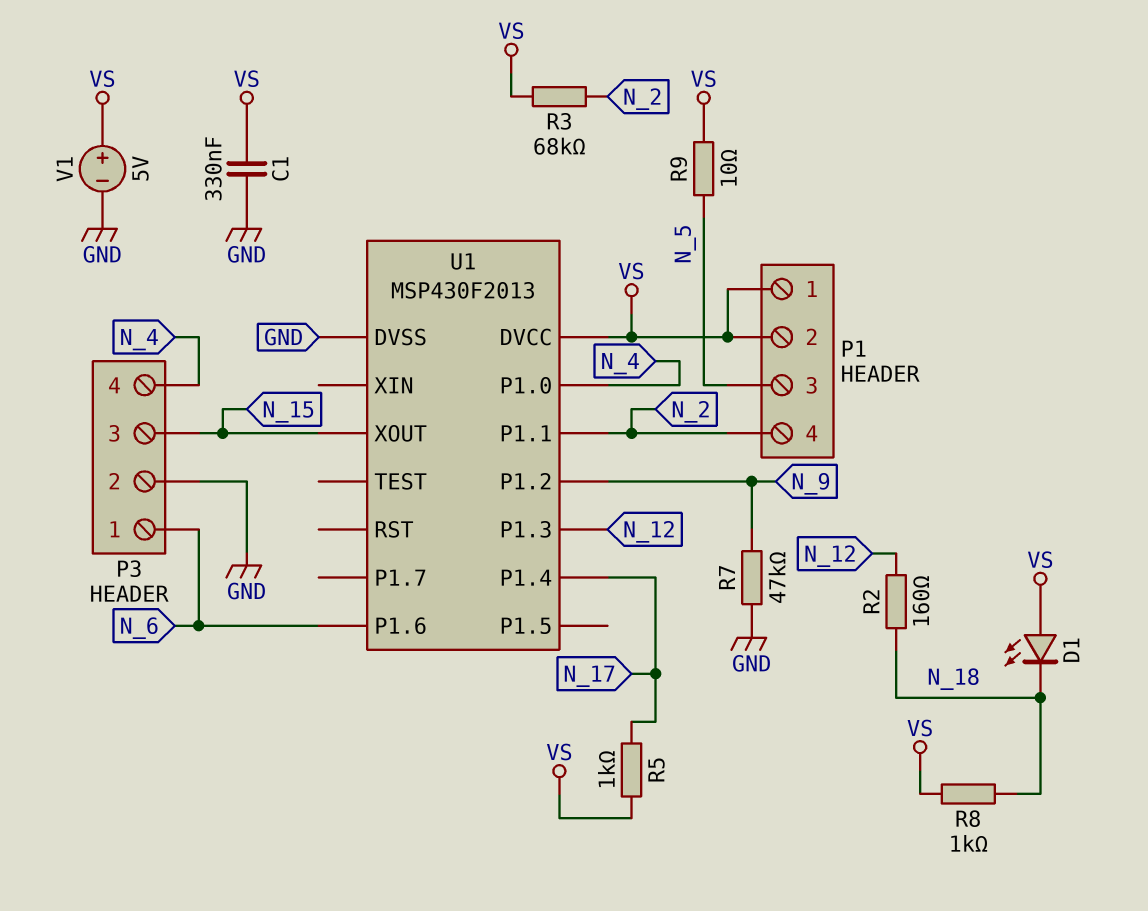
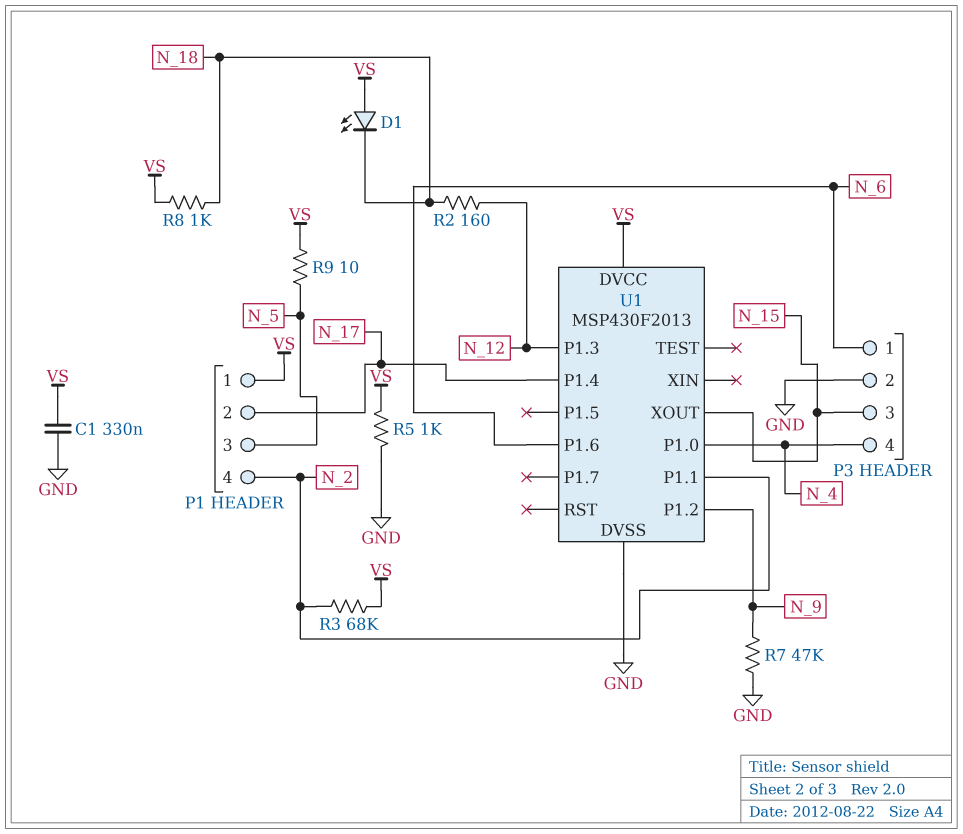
P1 pin 2: VS -> N_17
R5: 1k (N_17, VS) -> 1k (GND, VS)
V1: 5V (plus VS, minus GND) -> none

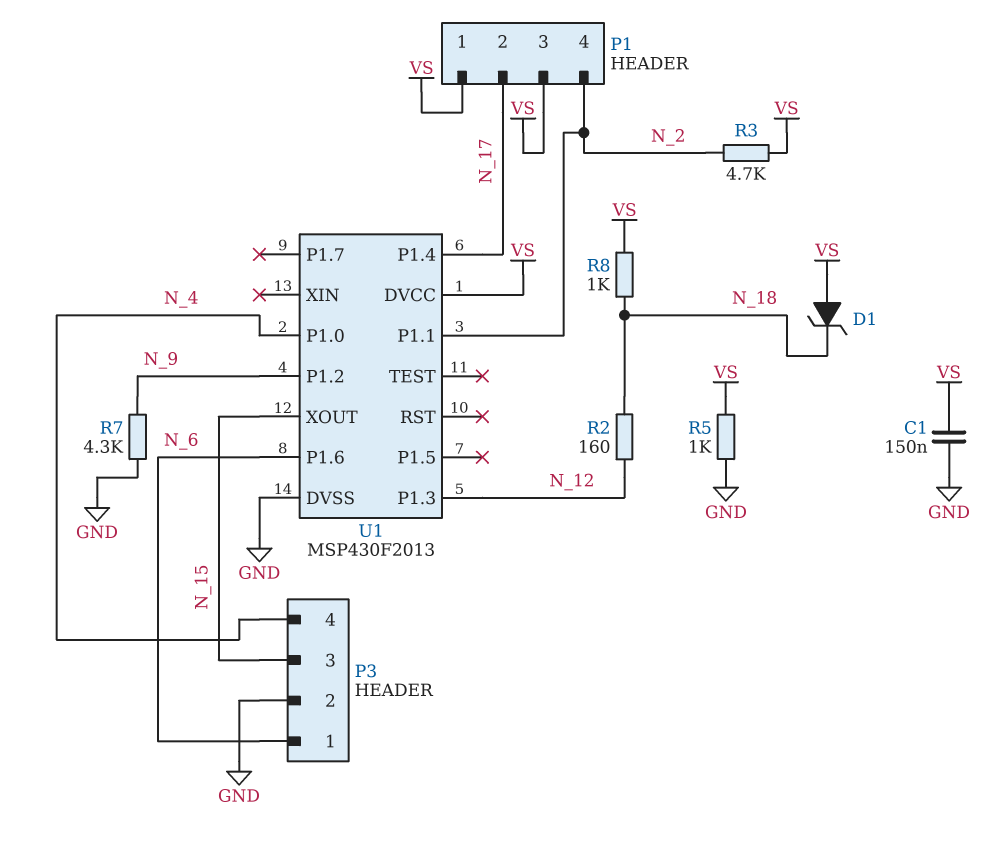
C1: 330nF (GND, VS) -> 150nF (GND, VS)
D1: LED (A VS, K N_18) -> zener (A VS, K N_18)
P1 pin 3: N_5 -> VS
R3: 68k (N_2, VS) -> 4.7k (N_2, VS)
R7: 47k (GND, N_9) -> 4.3k (GND, N_9)
R9: 10 (N_5, VS) -> none

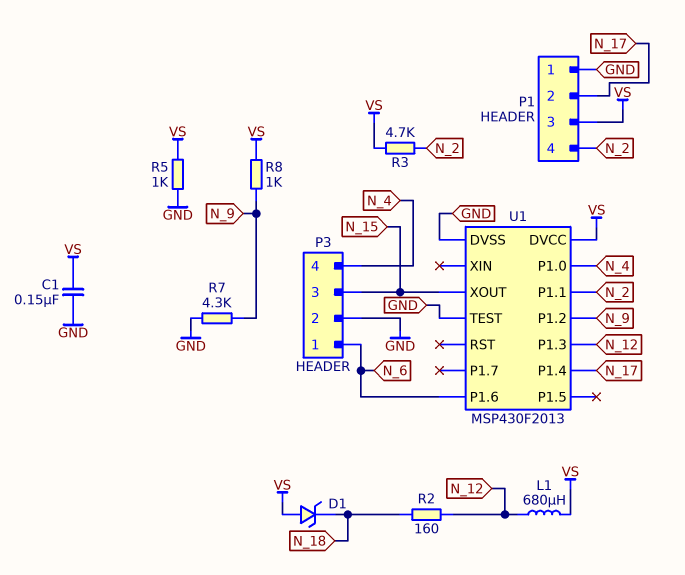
L1: none -> 680uH (N_12, VS)
P1 pin 1: VS -> GND
R8: 1k (N_18, VS) -> 1k (N_9, VS)
U1 pin TEST: none -> GND

